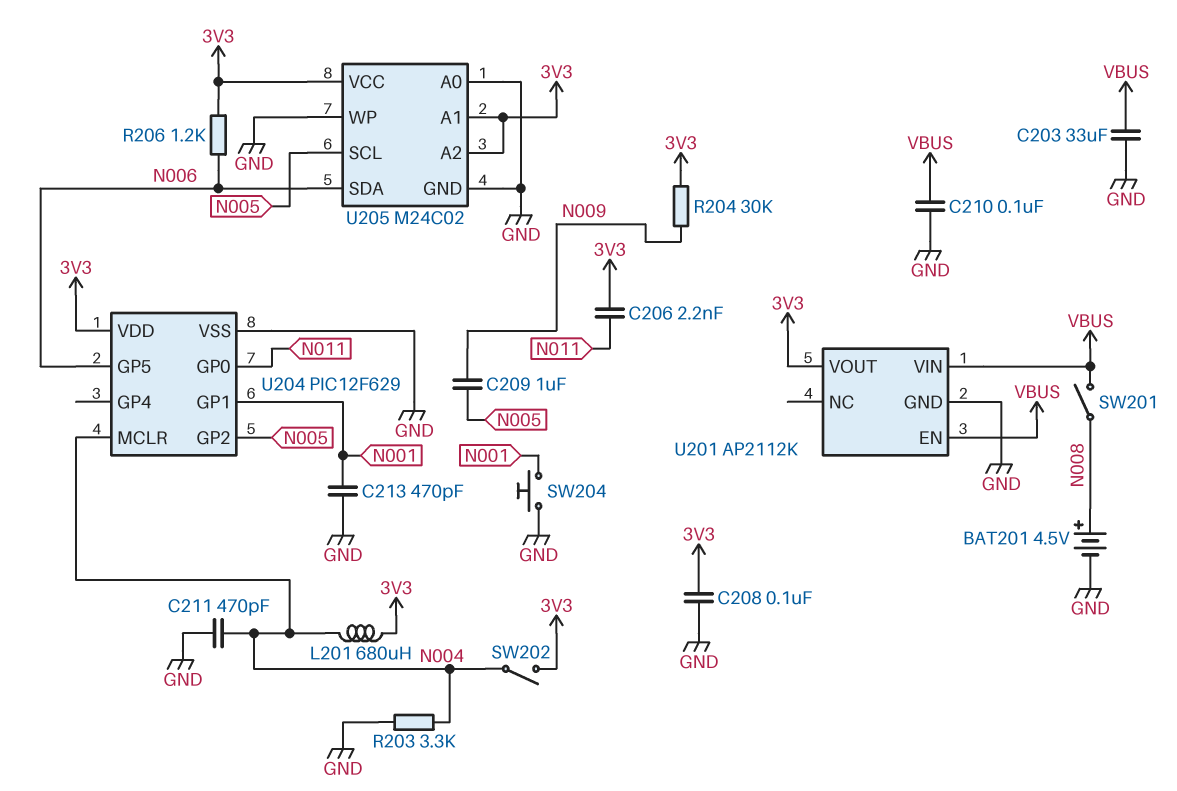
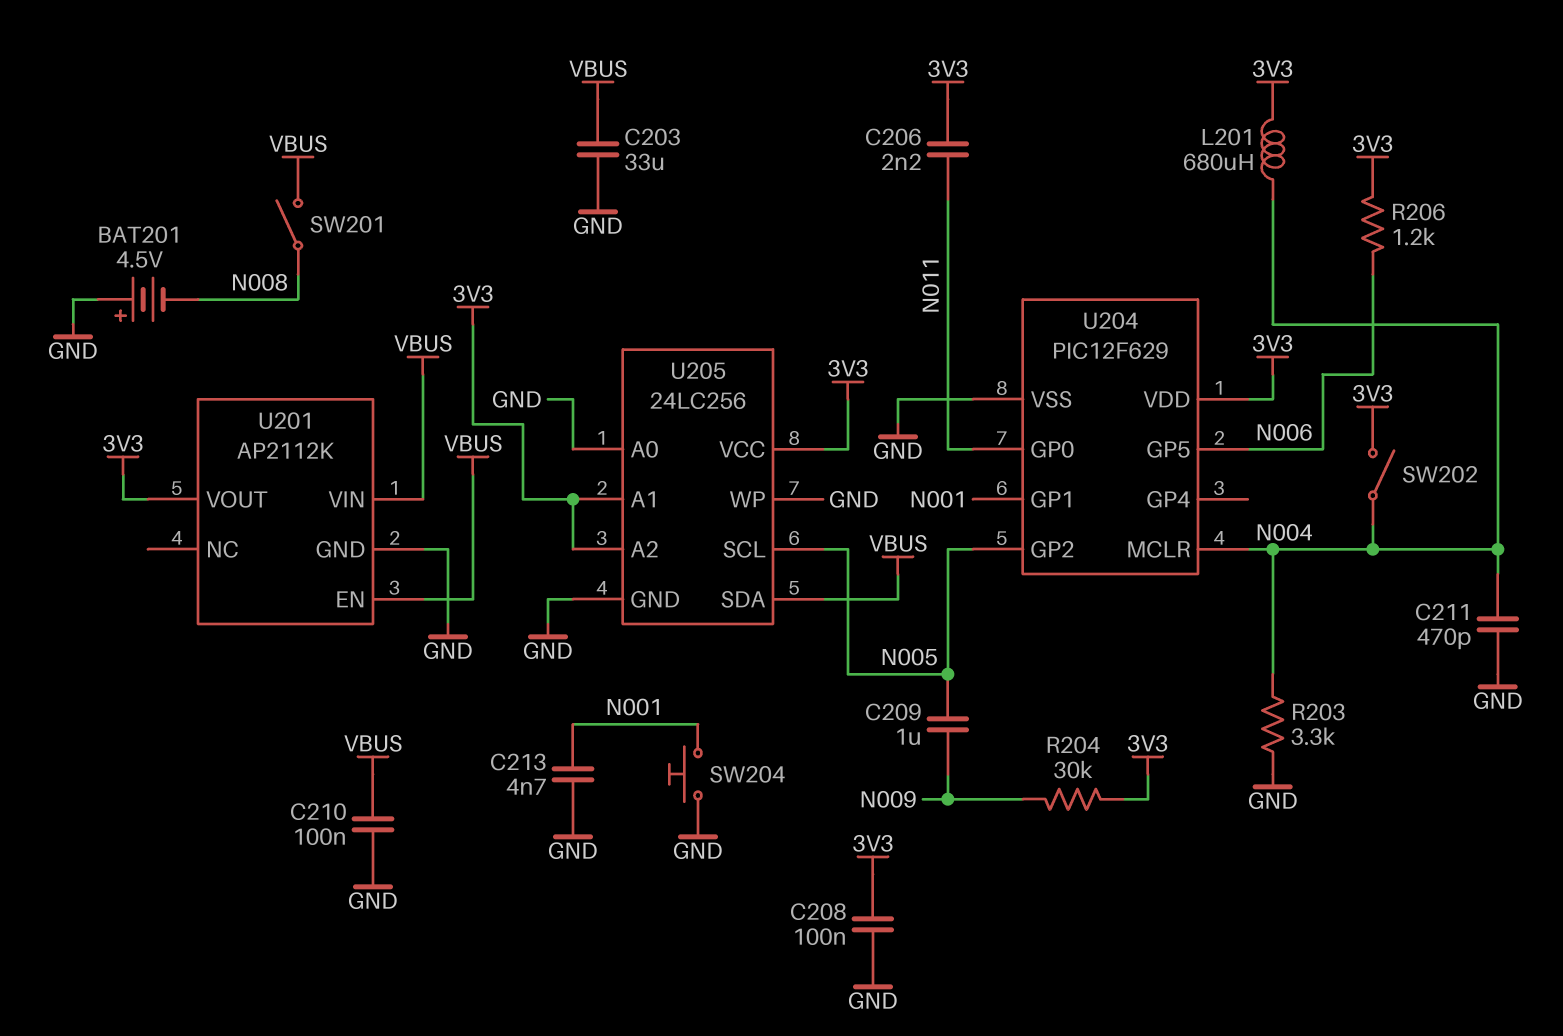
BAT201: 4.5V (plus N008, minus GND) -> 4.5V (plus GND, minus N008)
C213: 470pF (GND, N001) -> 4.7nF (GND, N001)
U205: M24C02 -> 24LC256
U205 pin SDA: N006 -> VBUS

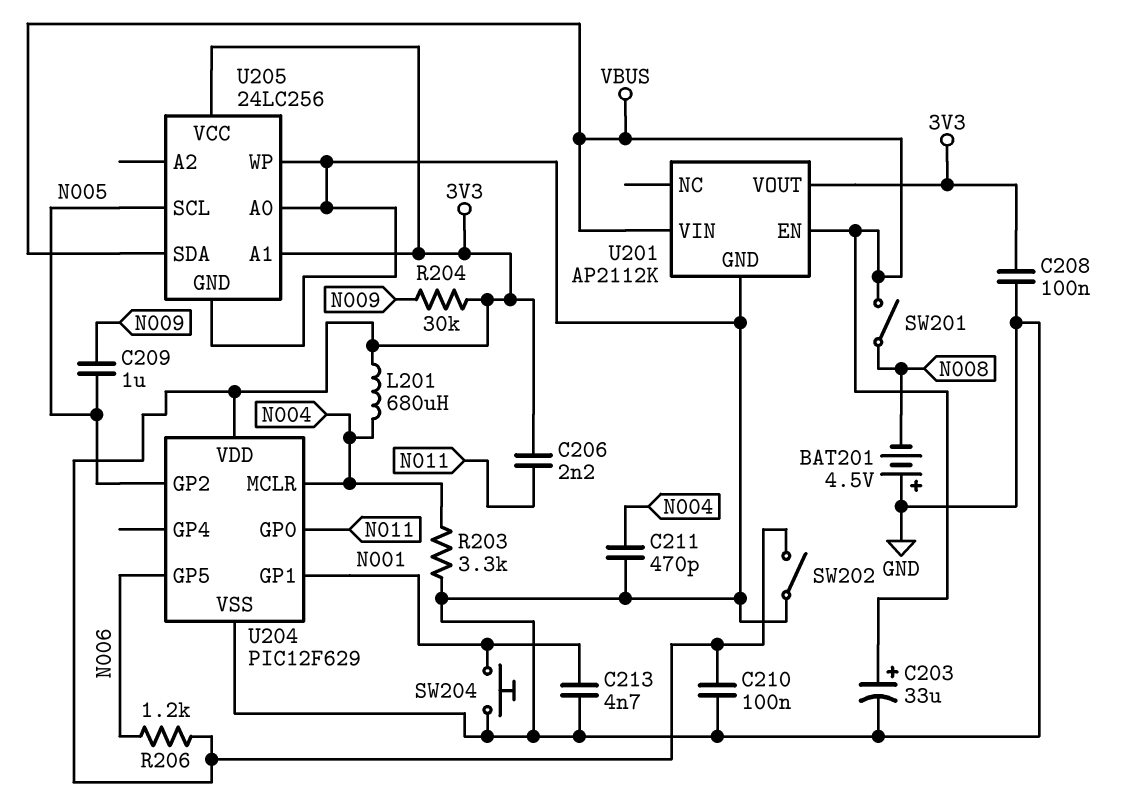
C203: 33uF (GND, VBUS) -> 33uF (plus VBUS, minus GND)
C210: 100nF (GND, VBUS) -> 100nF (3V3, GND)
SW202: switch (3V3, N004) -> switch (3V3, GND)
U205 pin A2: 3V3 -> none

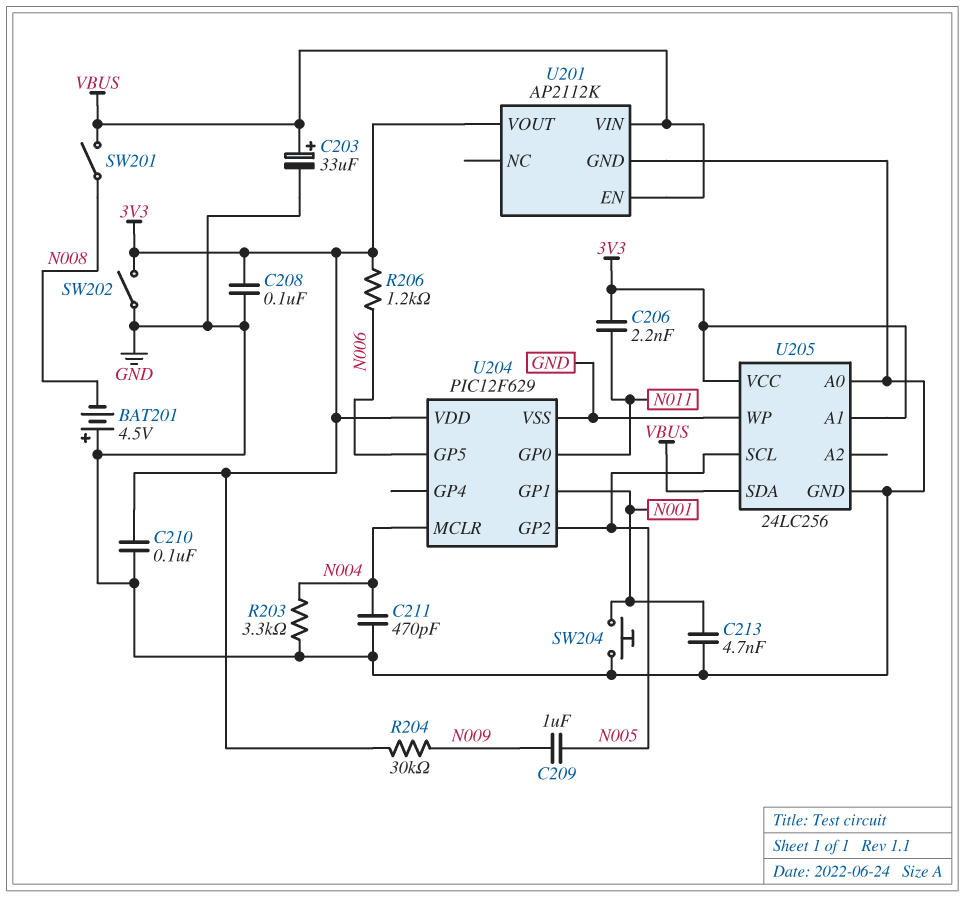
L201: 680uH (3V3, N004) -> none

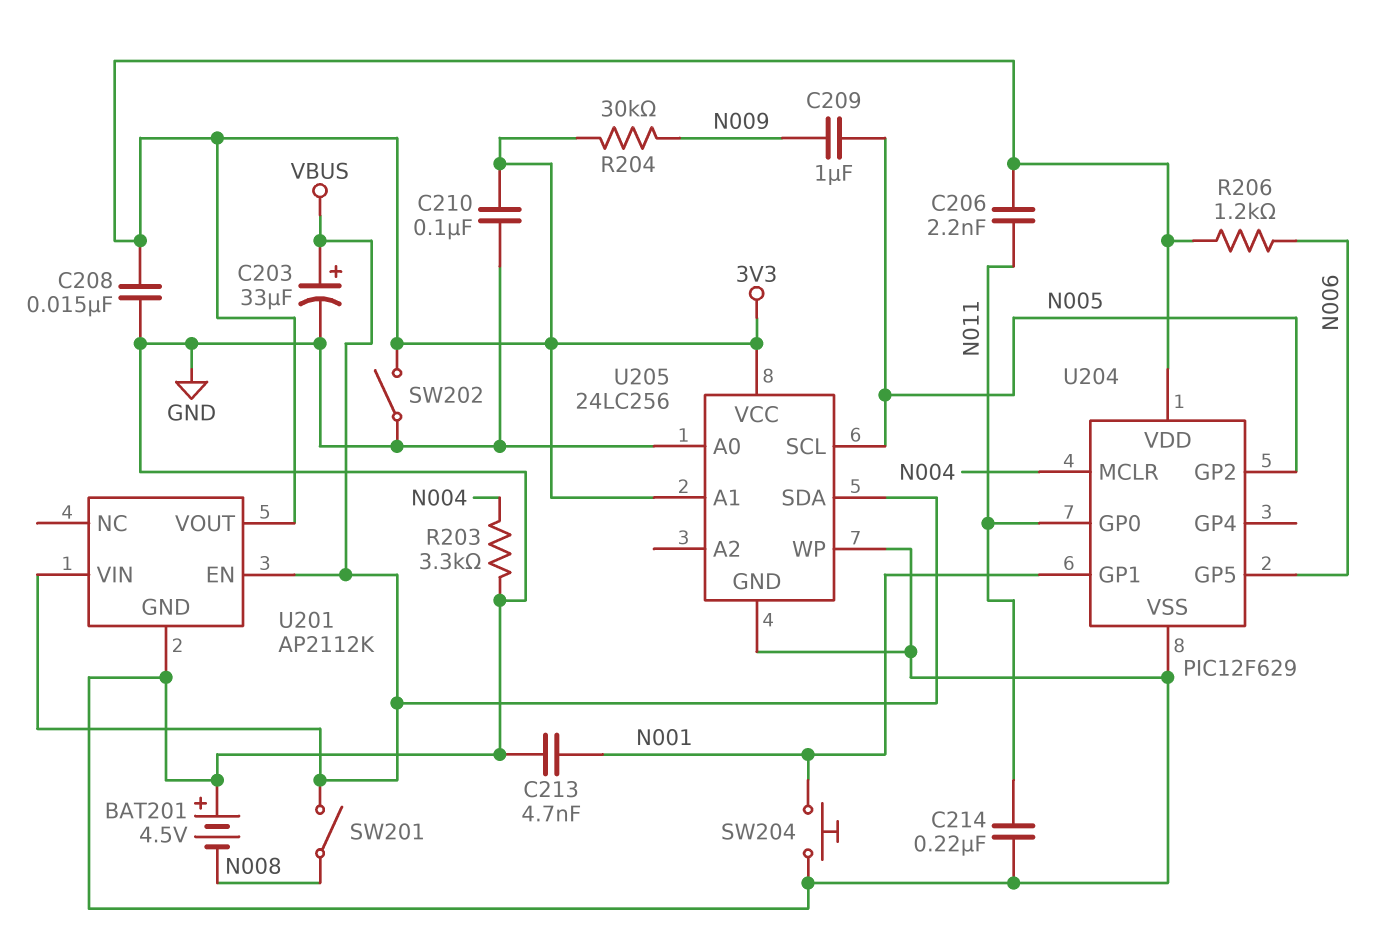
C208: 100nF (3V3, GND) -> 15nF (3V3, GND)
C211: 470pF (GND, N004) -> none
C214: none -> 220nF (GND, N011)

